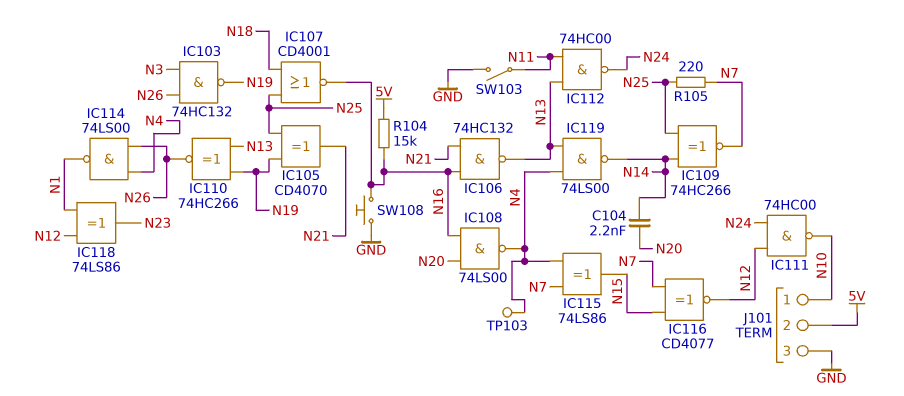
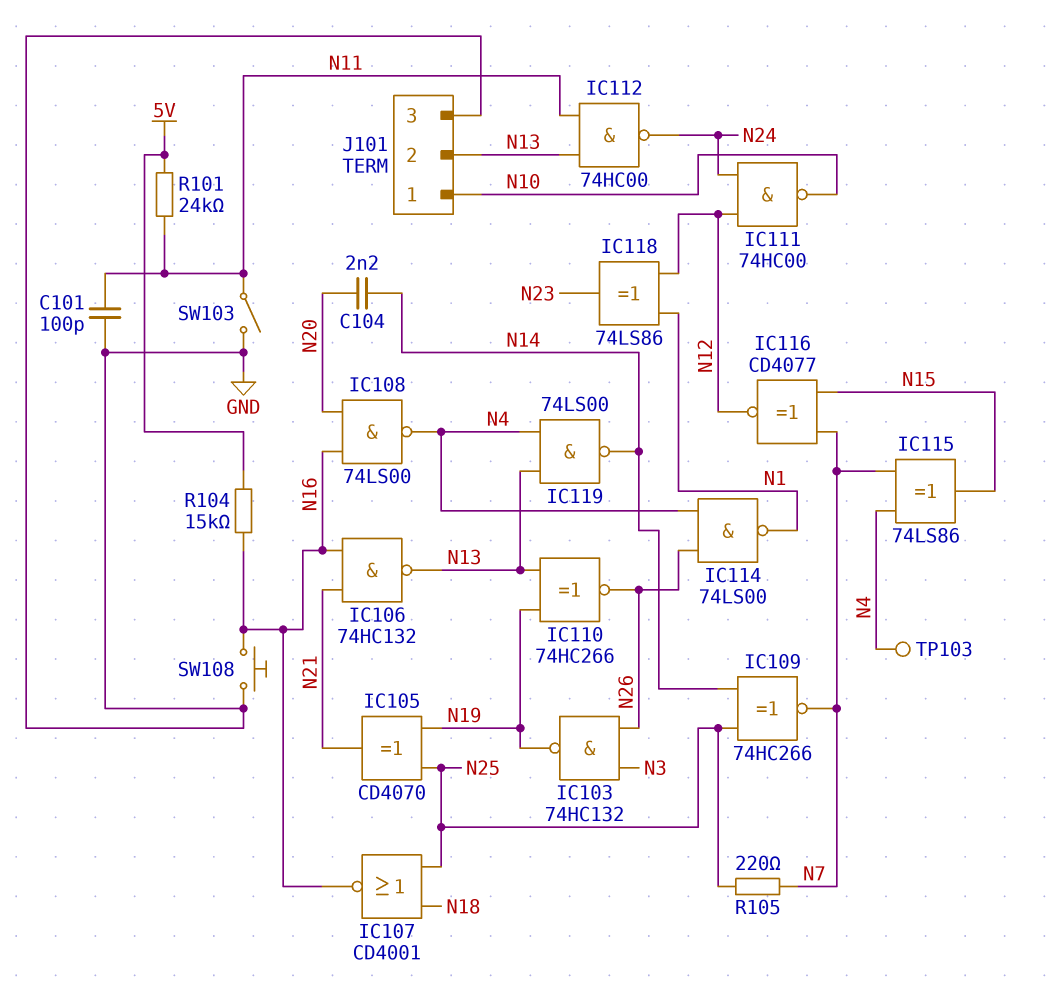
C101: none -> 100pF (GND, N11)
J101 pin 2: 5V -> N13
R101: none -> 24k (5V, N11)

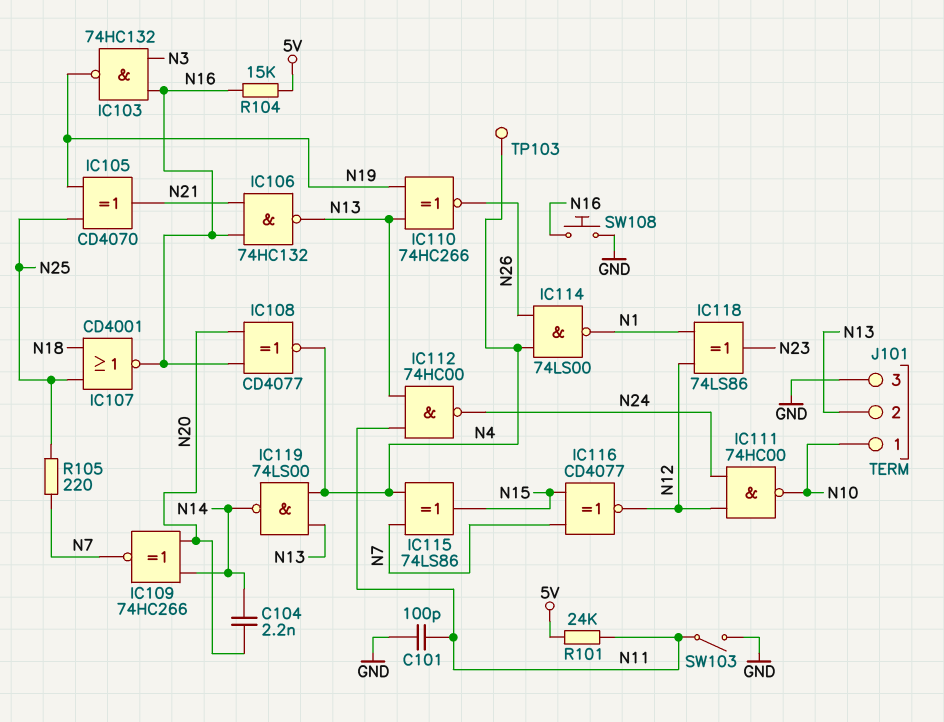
IC103: NAND 74HC132 (in N3, in N26, out N19) -> NAND 74HC132 (in N3, in N16, out N19)
IC108: NAND 74LS00 (in N16, in N20, out N4) -> XNOR CD4077 (in N16, in N20, out N4)
IC109: XNOR 74HC266 (in N14, in N25, out N7) -> XNOR 74HC266 (in N14, in N20, out N7)

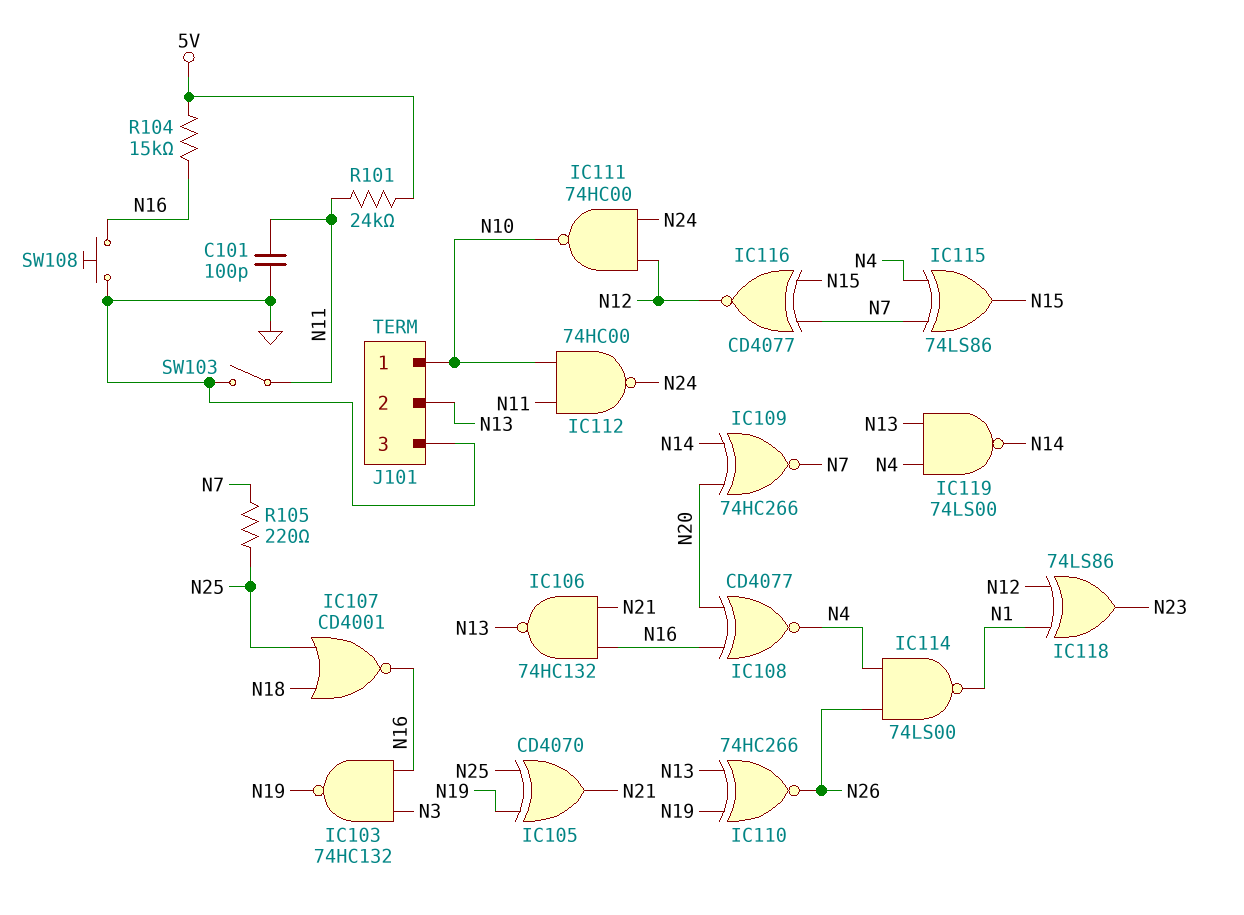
C104: 2.2nF (N14, N20) -> none
IC112: NAND 74HC00 (in N11, in N13, out N24) -> NAND 74HC00 (in N10, in N11, out N24)
TP103: test point (N4) -> none

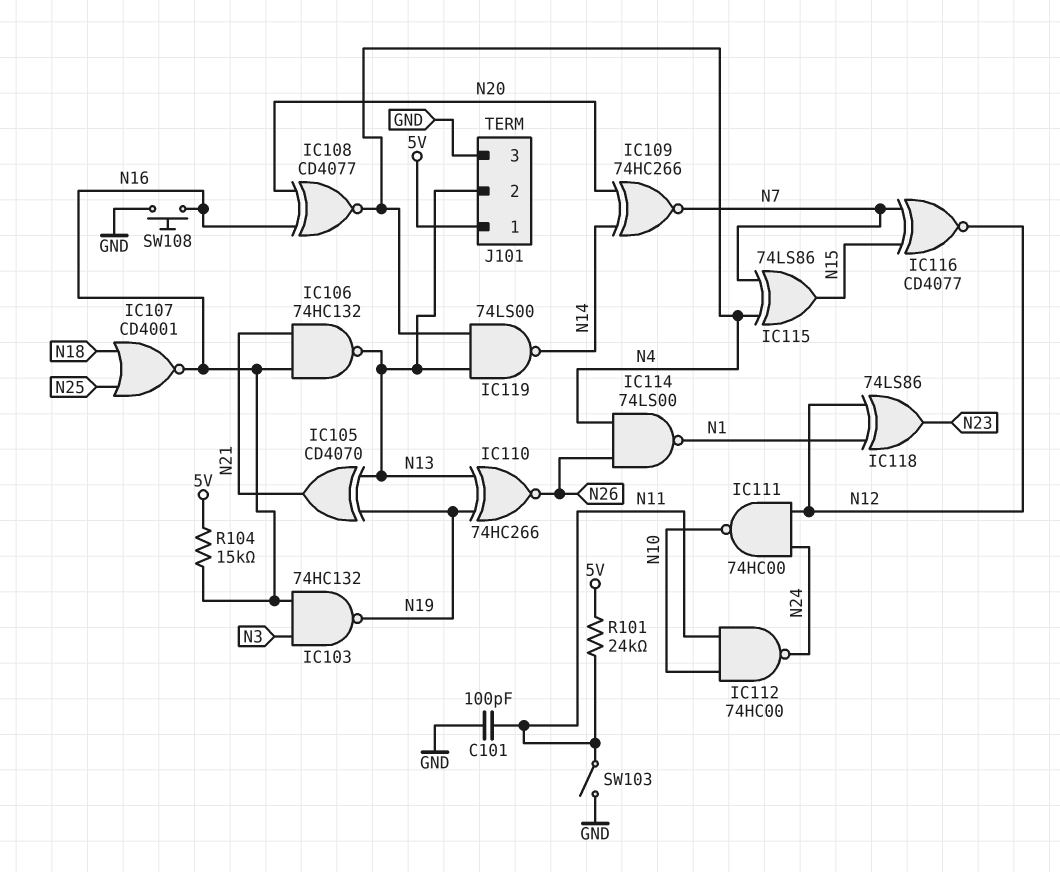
IC105: XOR CD4070 (in N19, in N25, out N21) -> XOR CD4070 (in N13, in N19, out N21)
J101 pin 1: N10 -> 5V
R105: 220 (N7, N25) -> none

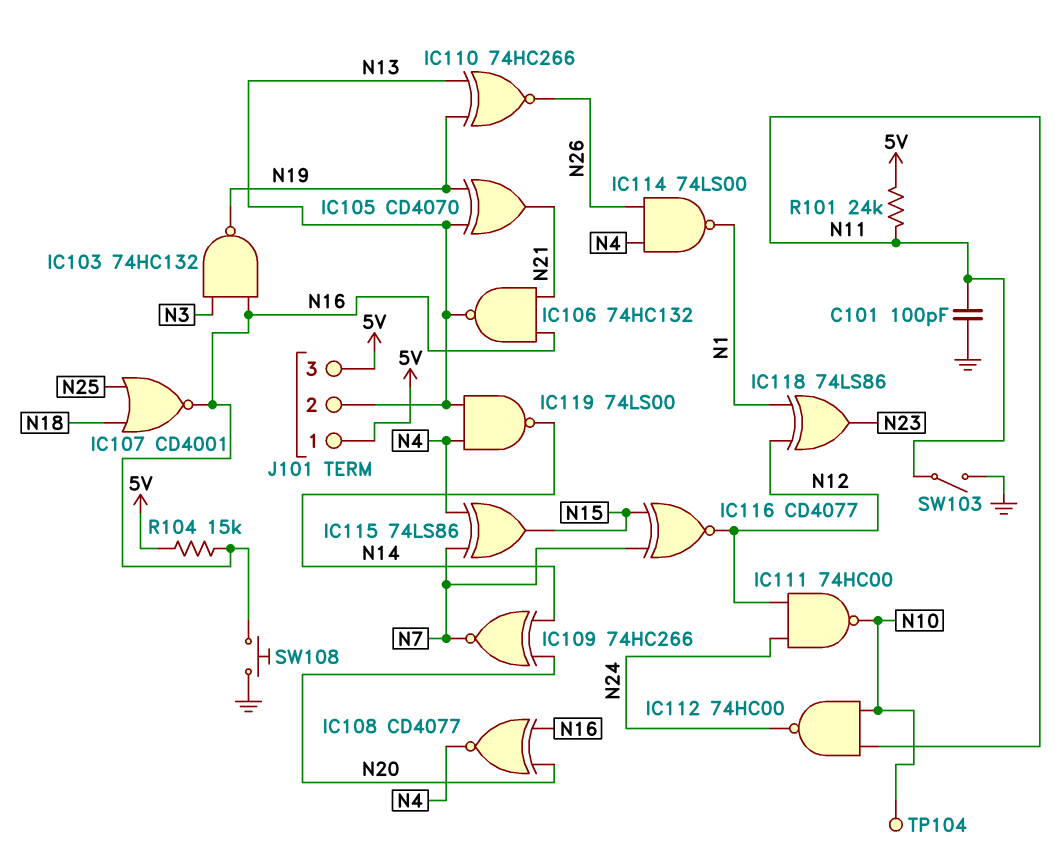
J101 pin 3: GND -> 5V
TP104: none -> test point (N10)

